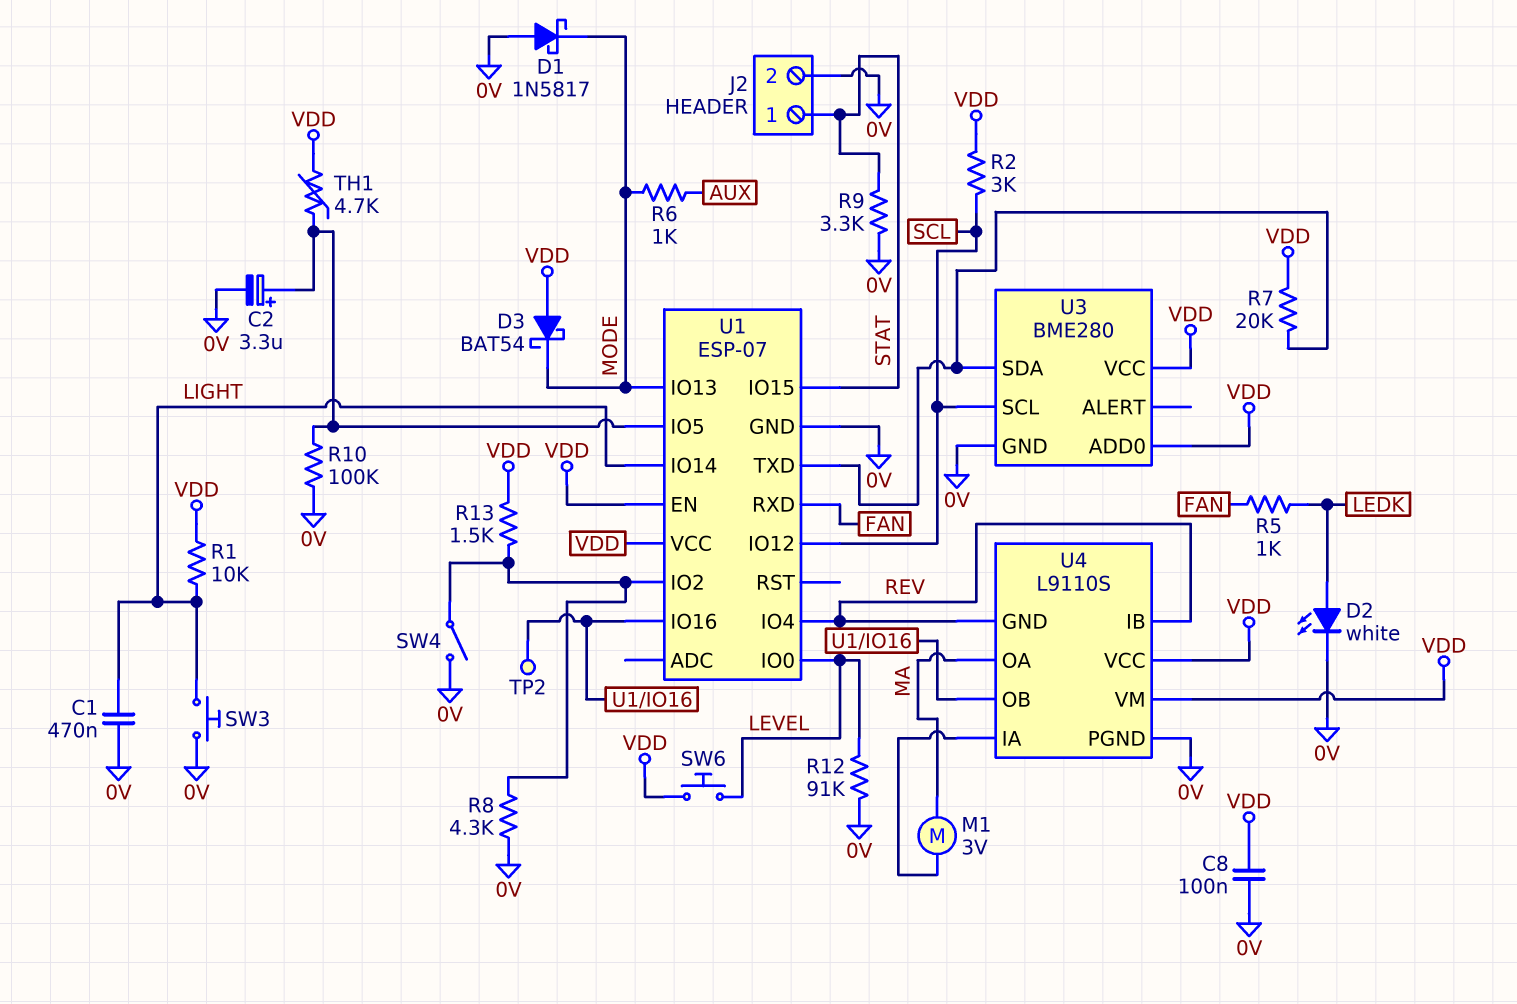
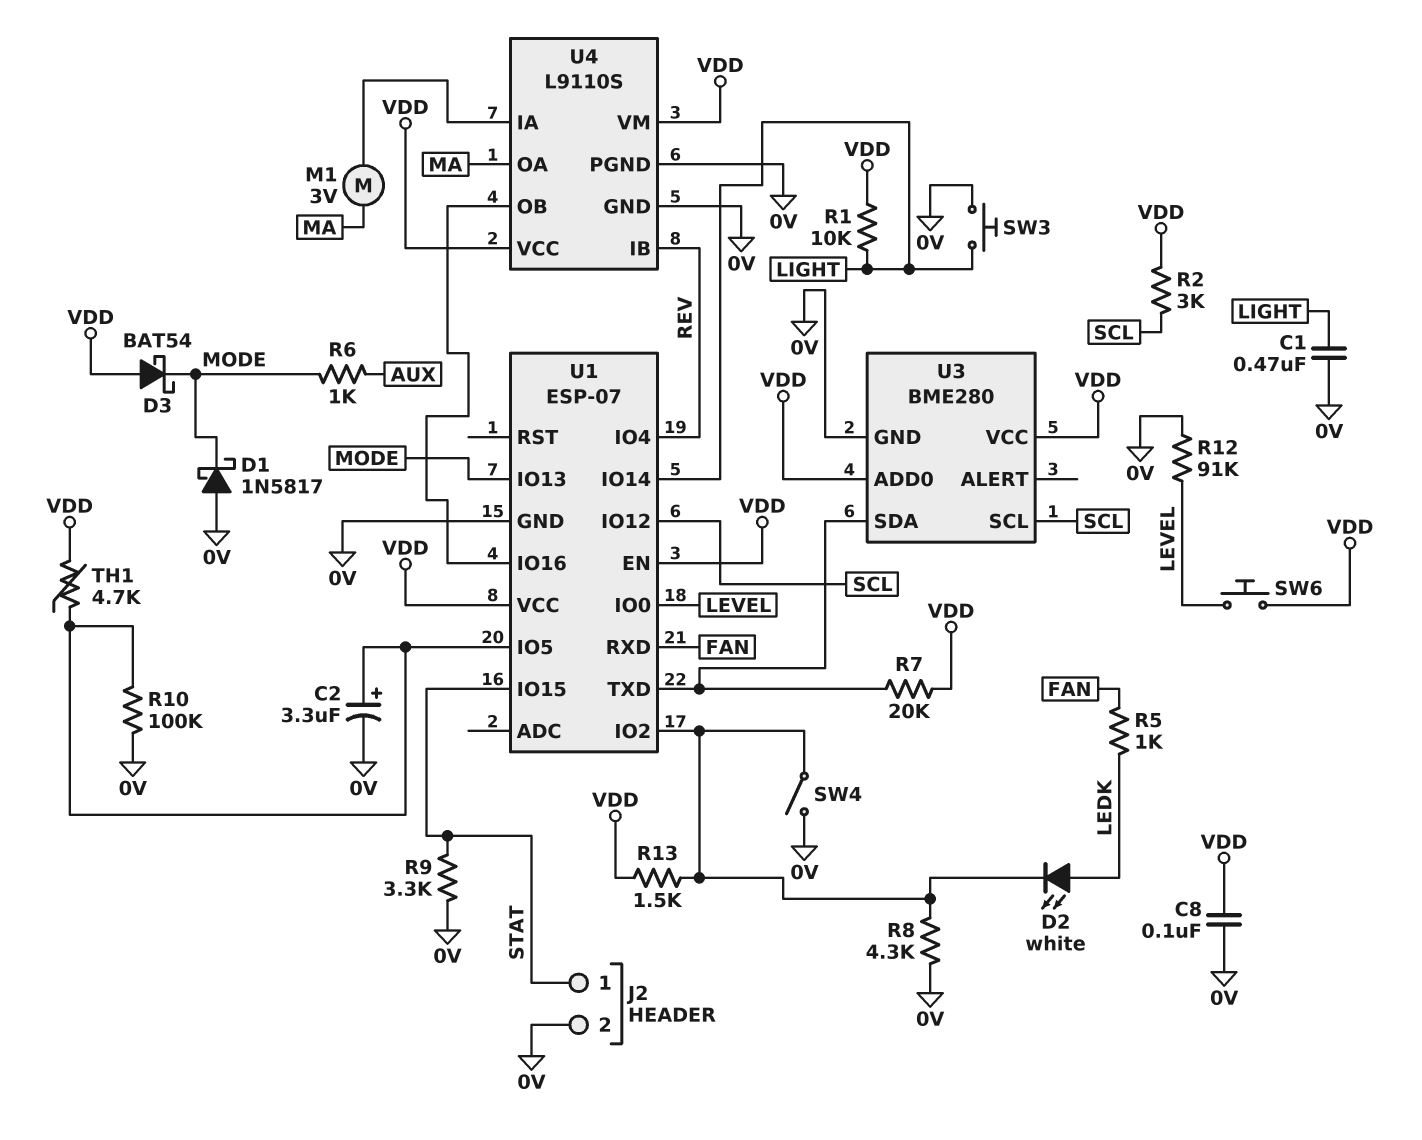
D2: LED white (A LEDK, K 0V) -> LED white (A LEDK, K U1/IO2)
TP2: test point (U1/IO16) -> none
U4 pin GND: REV -> 0V

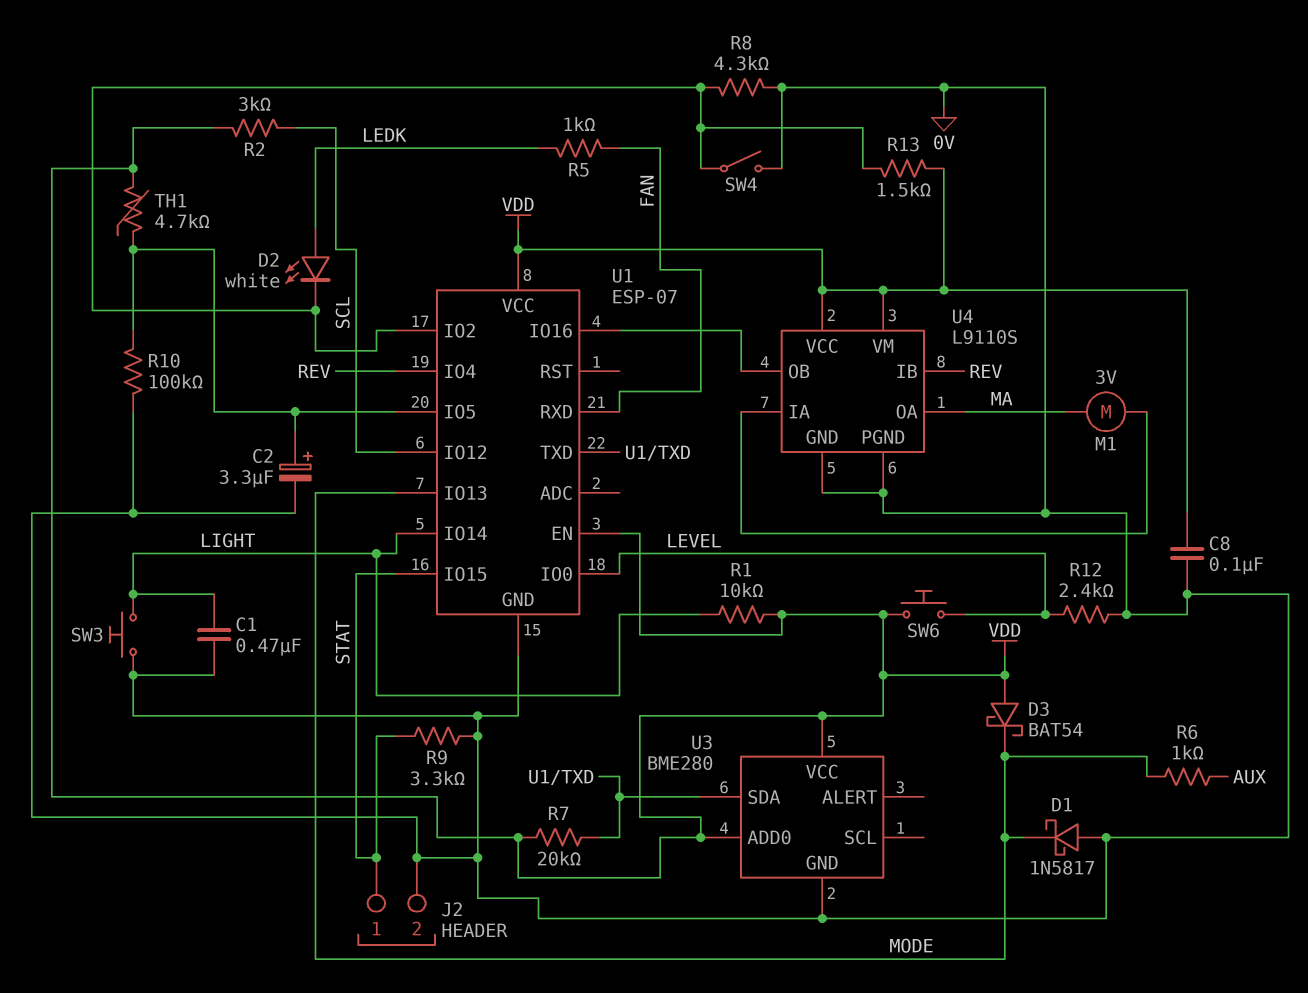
R12: 91k (0V, LEVEL) -> 2.4k (0V, LEVEL)
U3 pin SCL: SCL -> none

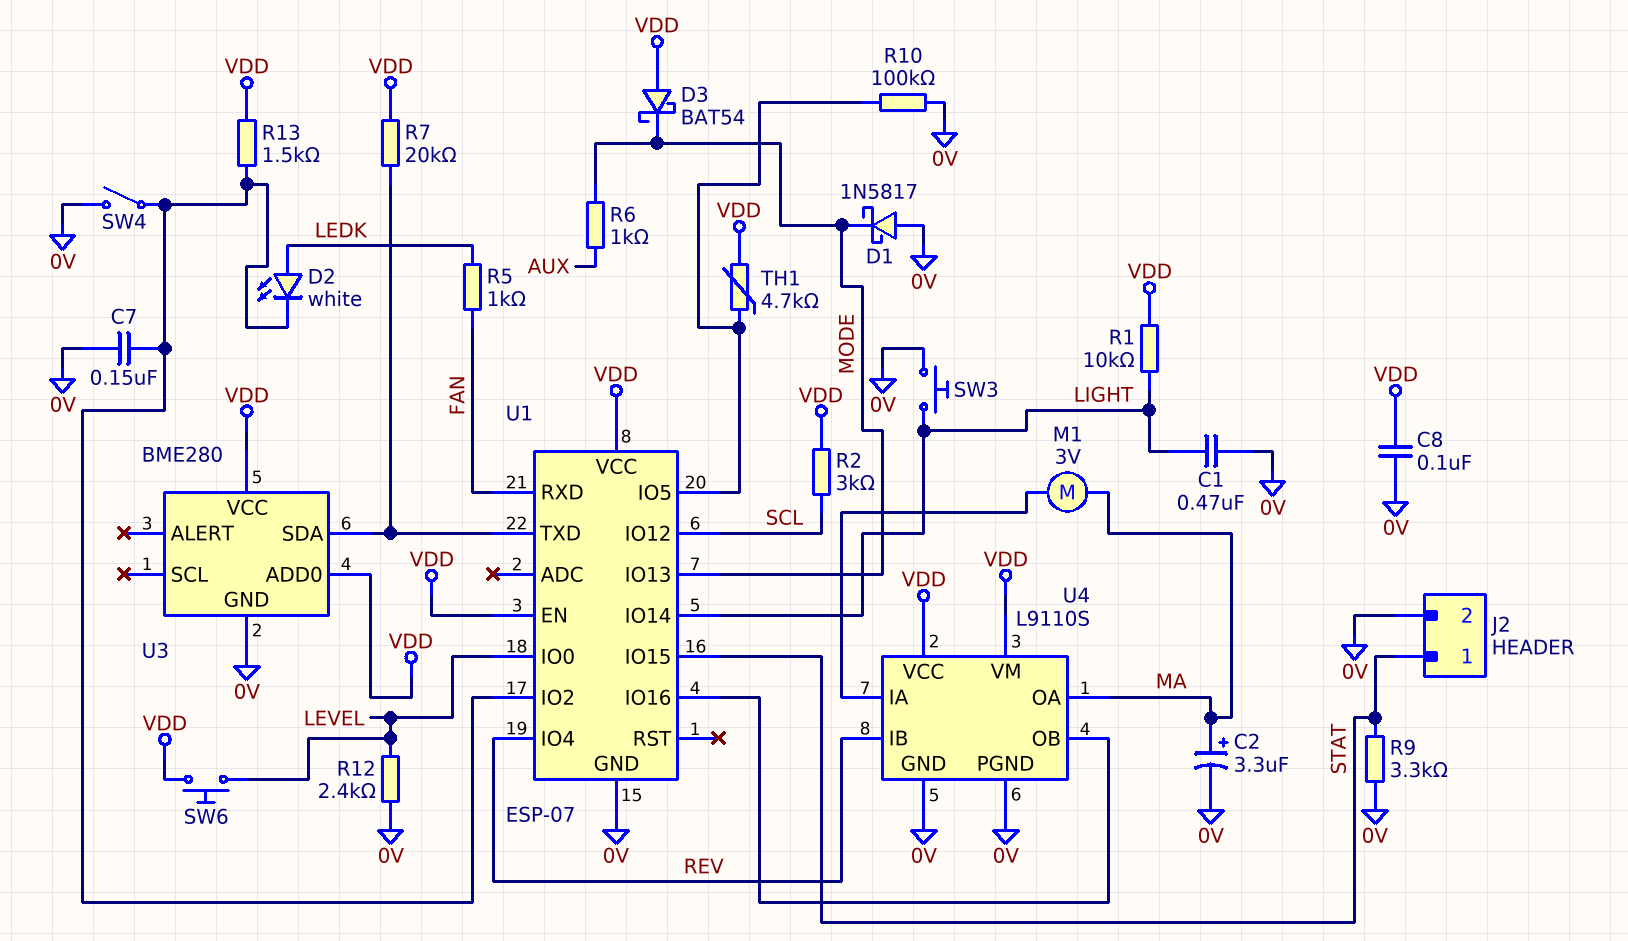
C2: 3.3uF (plus U1/IO5, minus 0V) -> 3.3uF (plus MA, minus 0V)
C7: none -> 150nF (0V, U1/IO2)
R8: 4.3k (0V, U1/IO2) -> none

